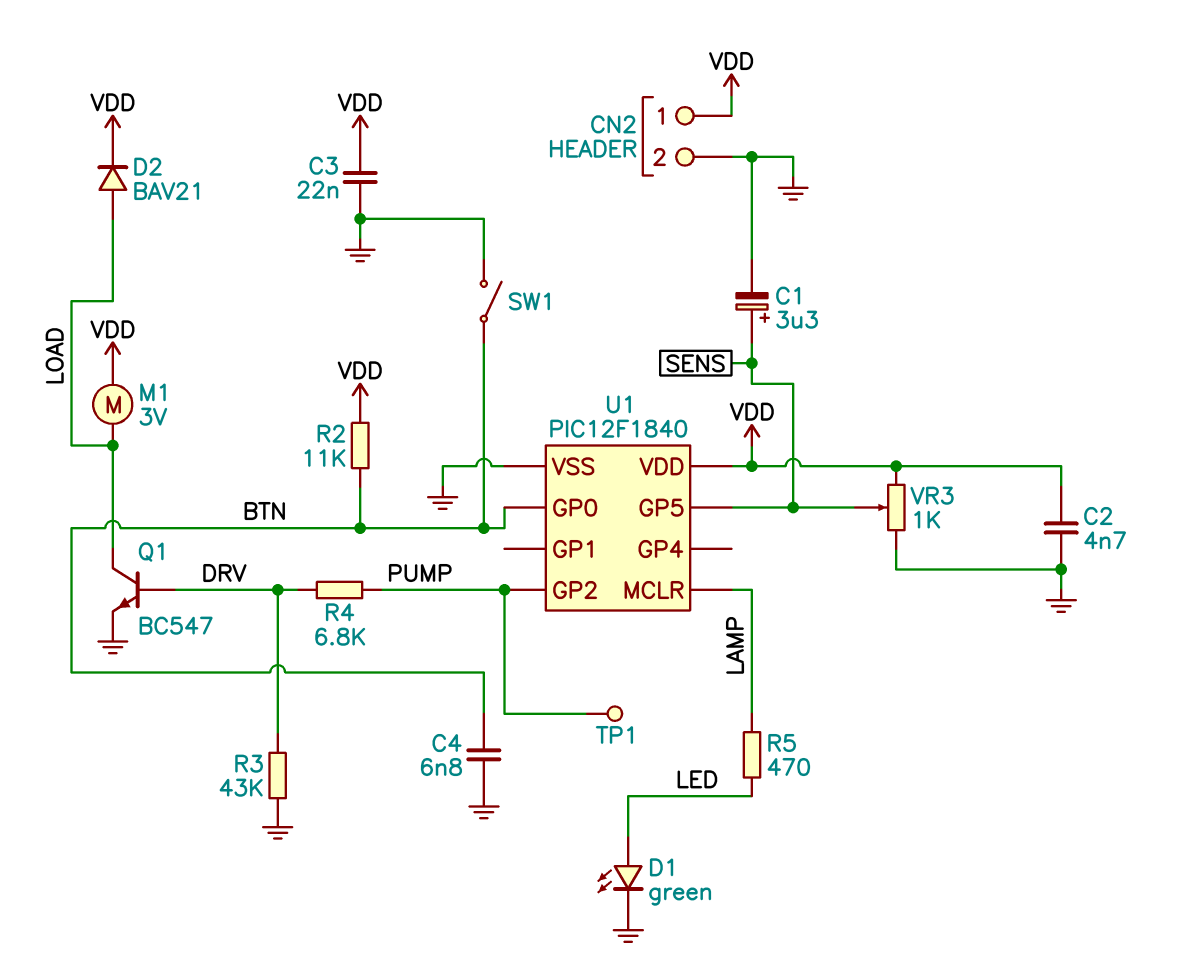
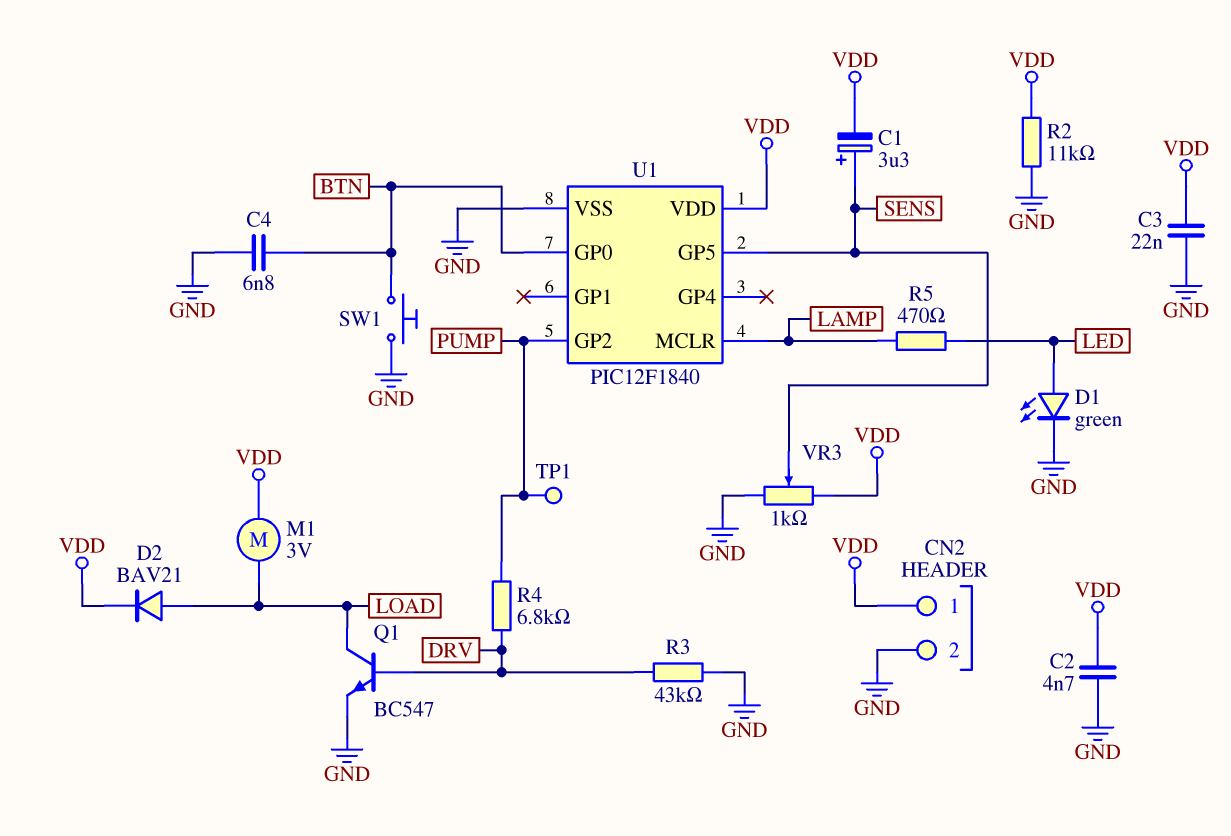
C1: 3.3uF (plus SENS, minus GND) -> 3.3uF (plus SENS, minus VDD)
R2: 11k (BTN, VDD) -> 11k (GND, VDD)
SW1: switch (BTN, GND) -> button (BTN, GND)

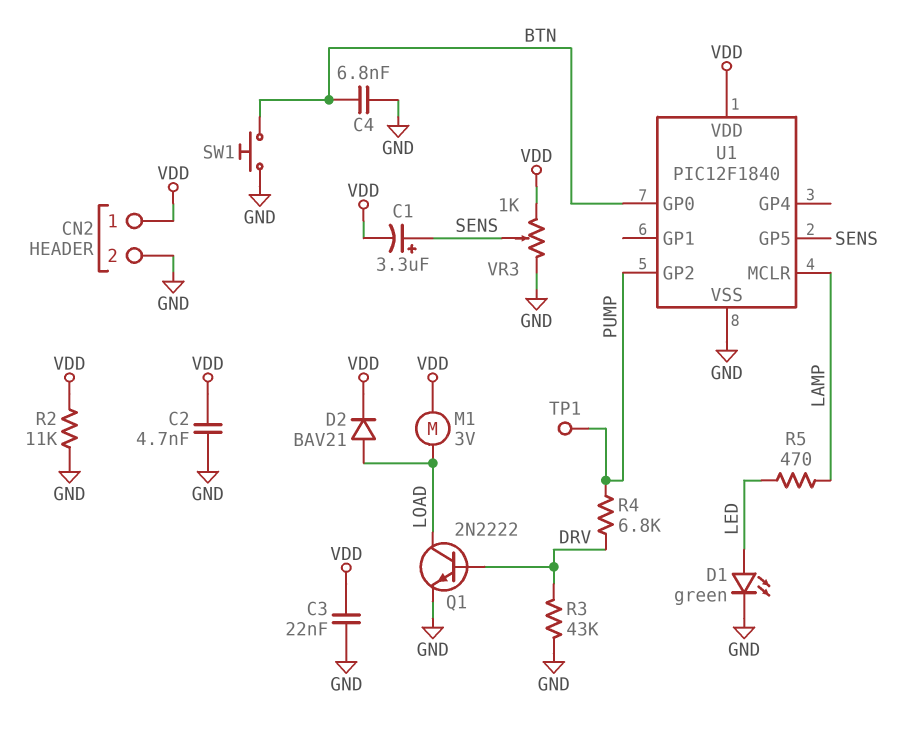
Q1: NPN BC547 (B DRV, C LOAD, E GND) -> NPN 2N2222 (B DRV, C LOAD, E GND)

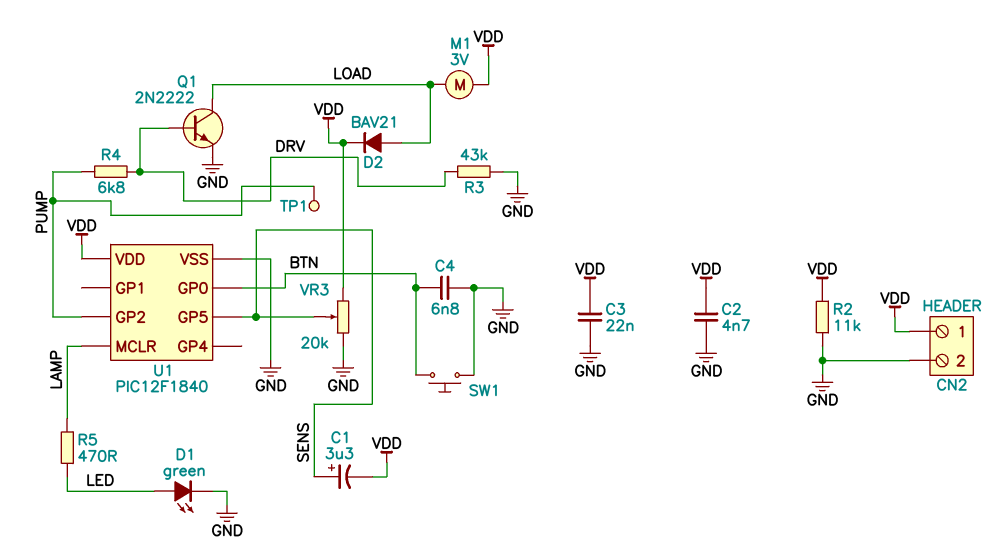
VR3: 1k (GND, VDD, wiper SENS) -> 20k (GND, VDD, wiper SENS)

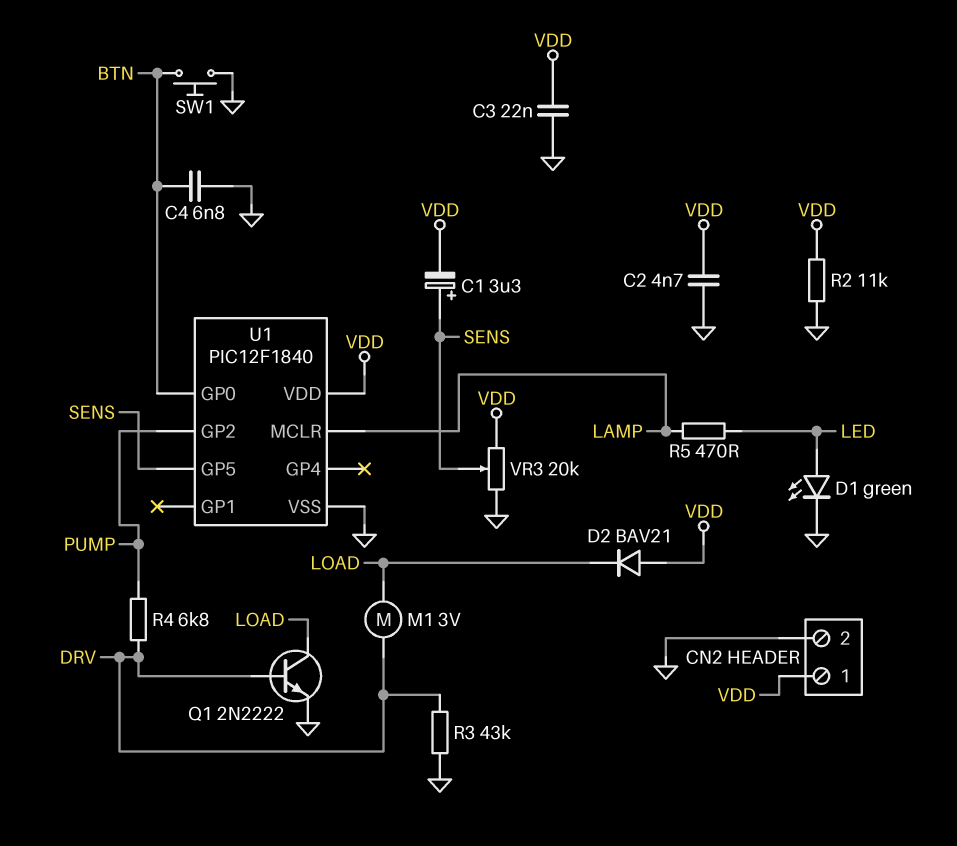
D2: diode BAV21 (A LOAD, K VDD) -> diode BAV21 (A VDD, K LOAD)
M1: motor 3V (LOAD, VDD) -> motor 3V (DRV, LOAD)
TP1: test point (PUMP) -> none

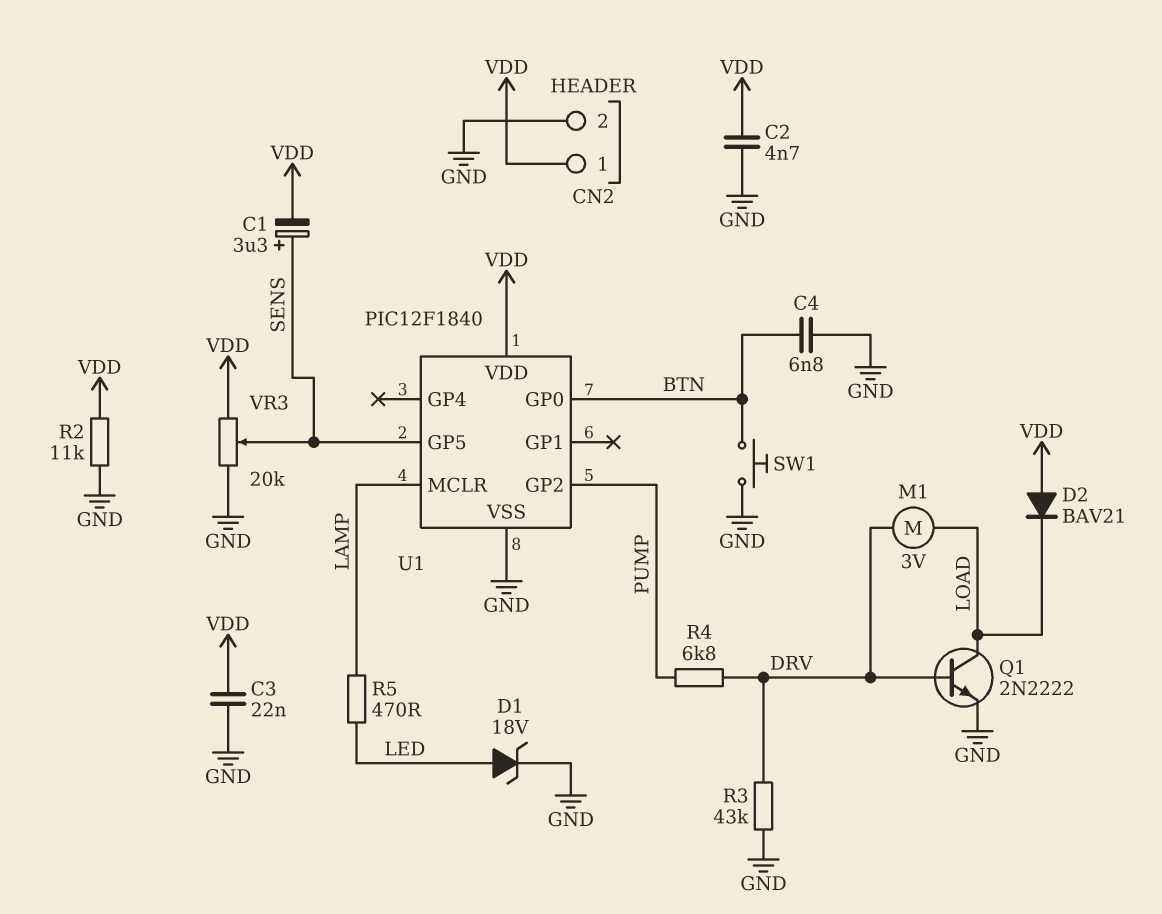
D1: LED green (A LED, K GND) -> zener 18V (A LED, K GND)

